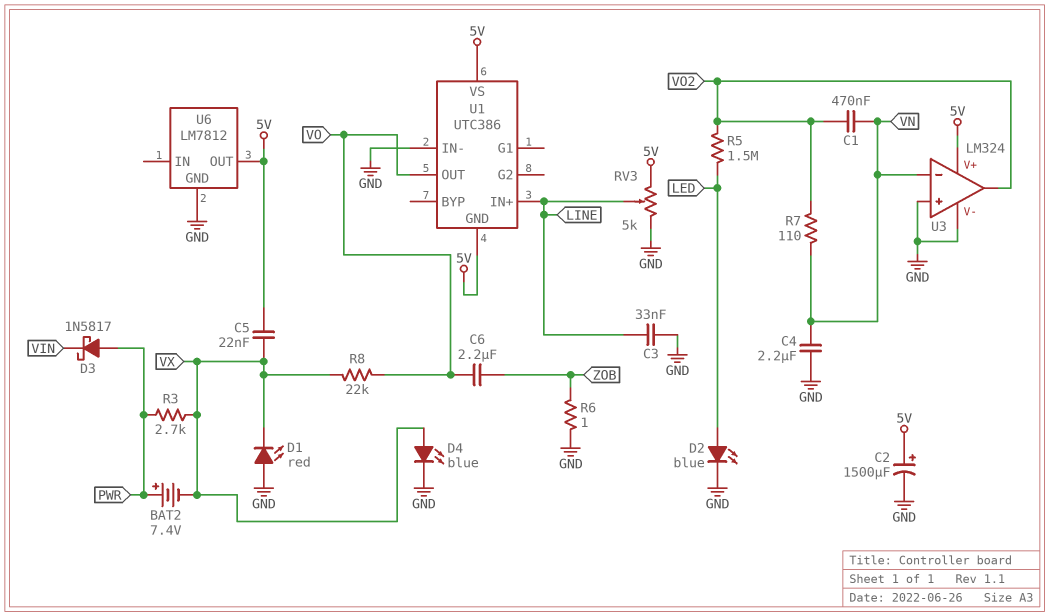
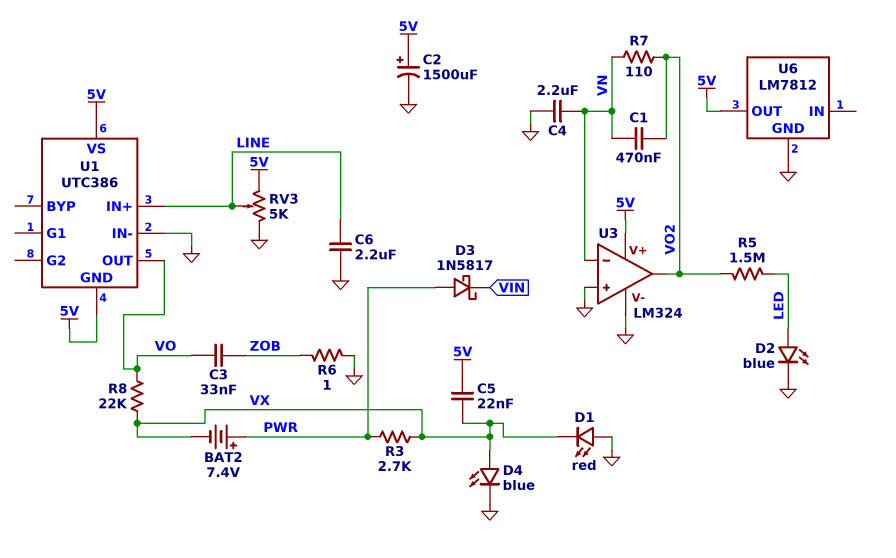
C3: 33nF (GND, LINE) -> 33nF (VO, ZOB)
C6: 2.2uF (VO, ZOB) -> 2.2uF (GND, LINE)

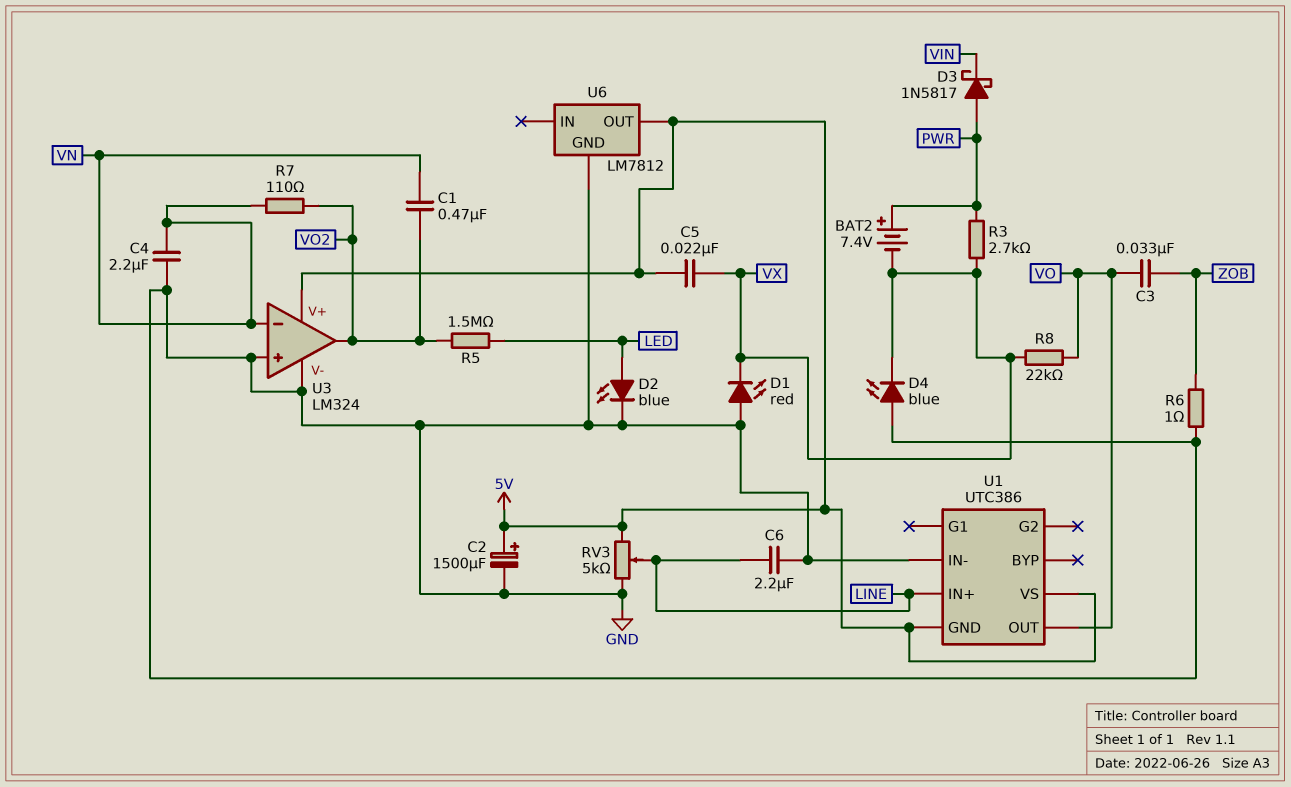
D4: LED blue (A VX, K GND) -> LED blue (A GND, K VX)

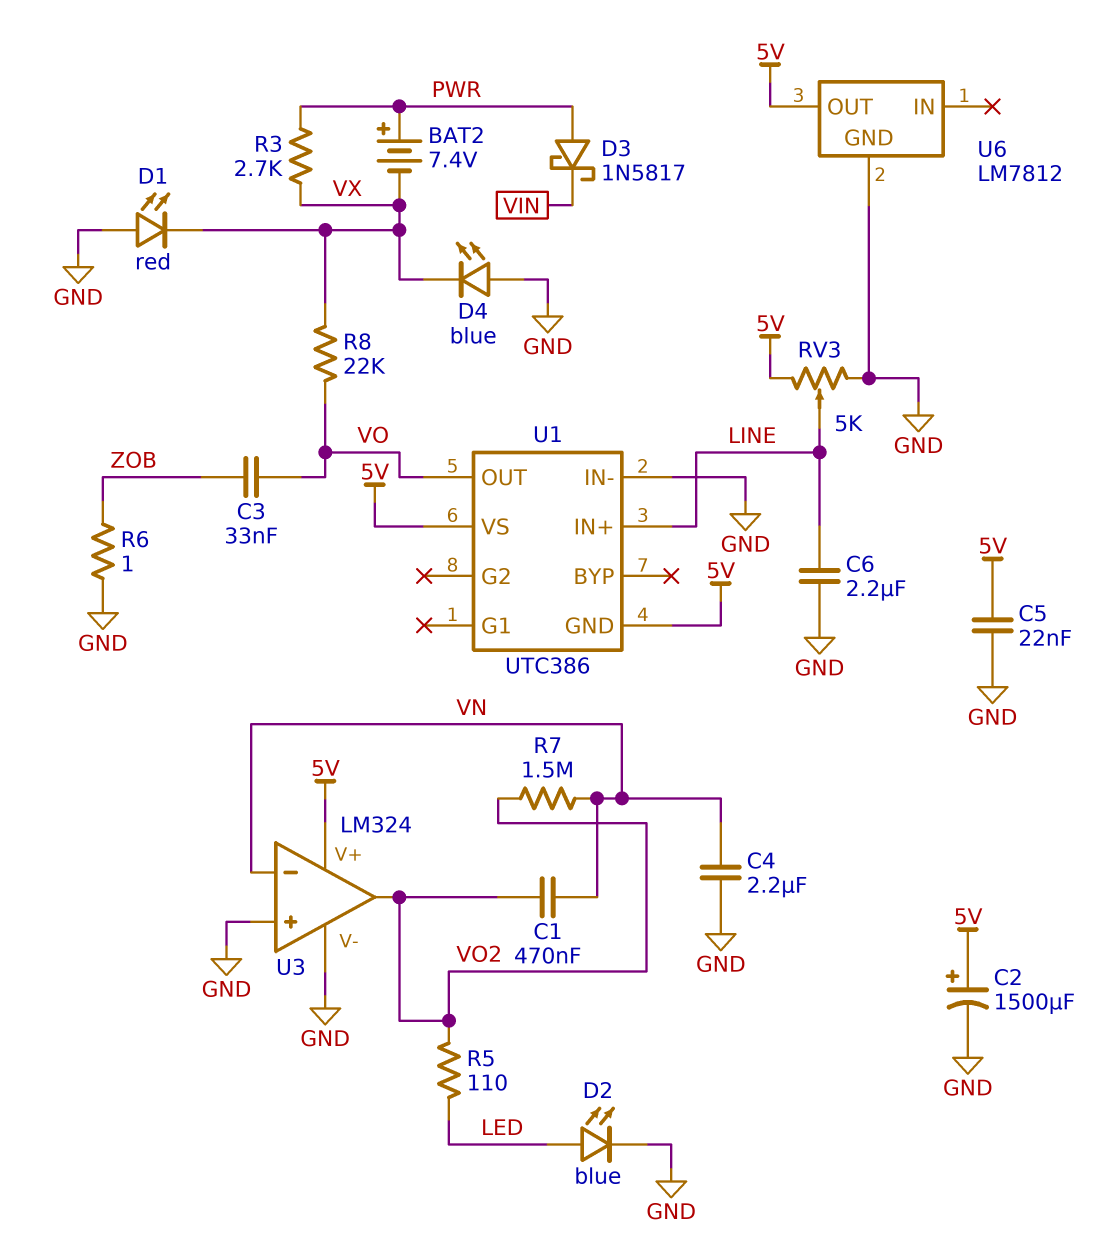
C5: 22nF (5V, VX) -> 22nF (5V, GND)
R5: 1.5M (LED, VO2) -> 110 (LED, VO2)
R7: 110 (VN, VO2) -> 1.5M (VN, VO2)

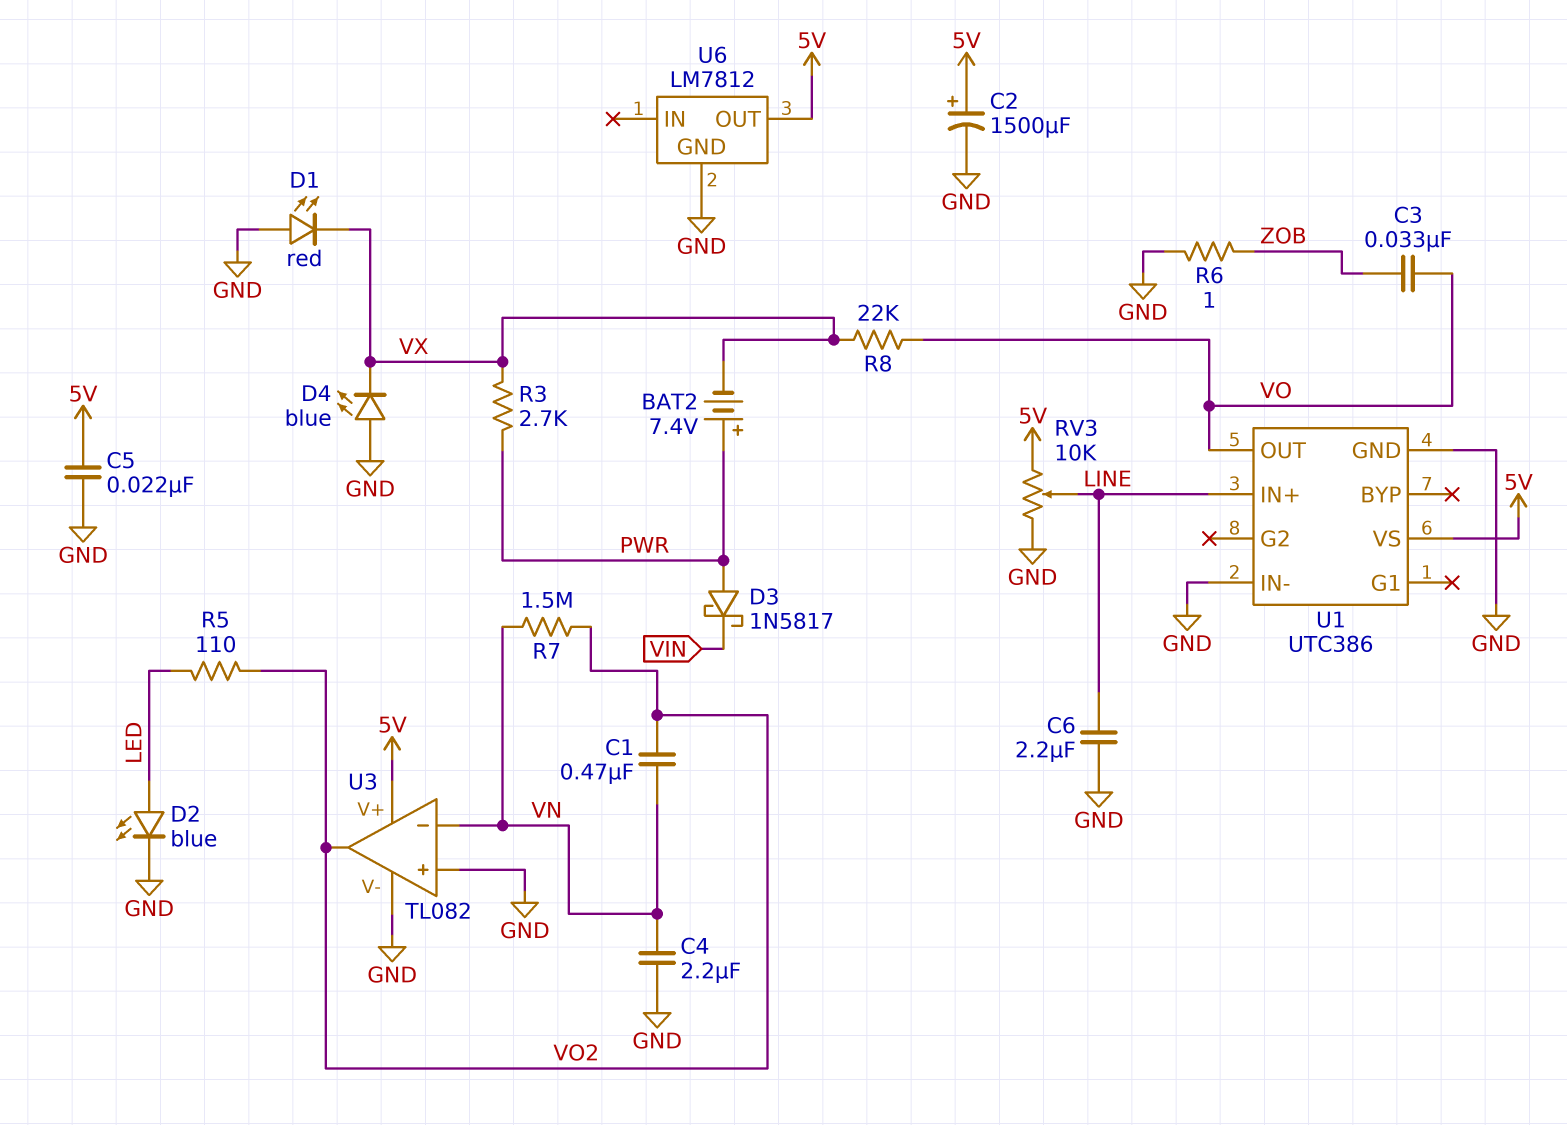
RV3: 5k (5V, GND, wiper LINE) -> 10k (5V, GND, wiper LINE)
U1 pin GND: 5V -> GND
U3: LM324 -> TL082

